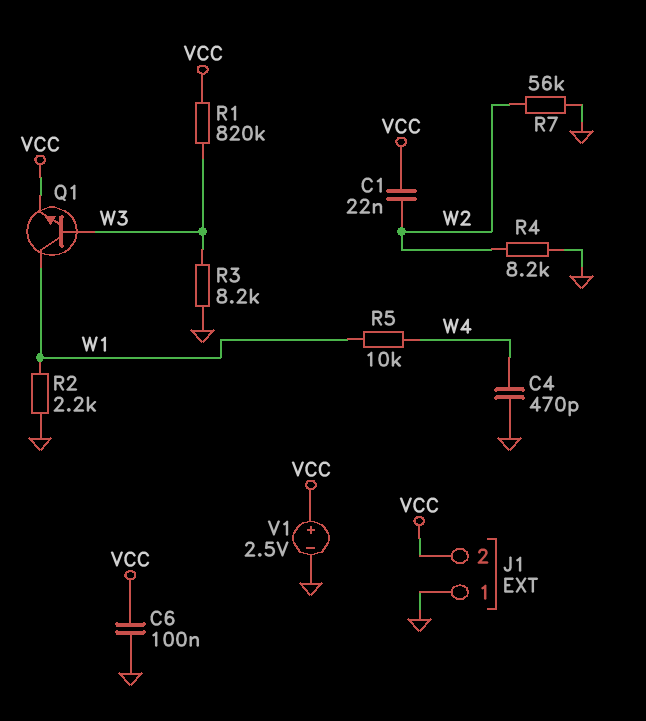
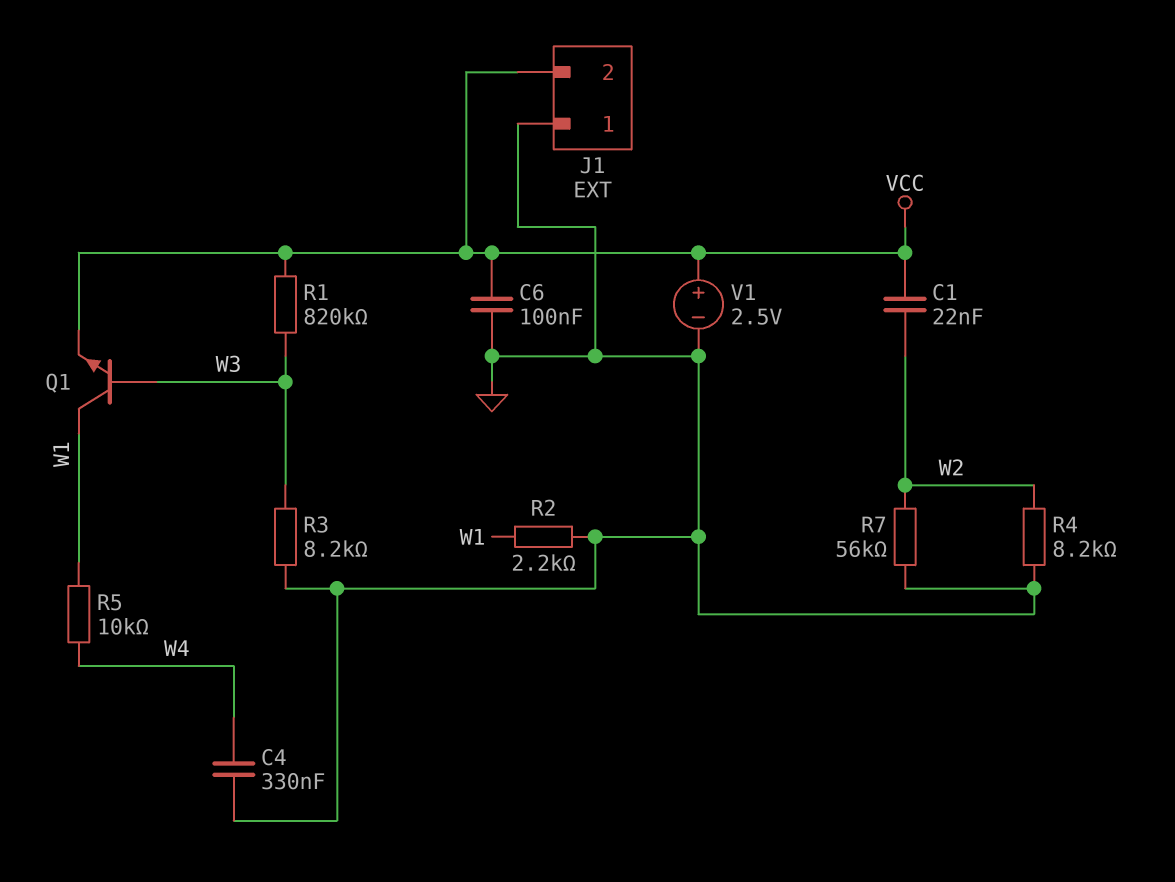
C4: 470pF (GND, W4) -> 330nF (GND, W4)

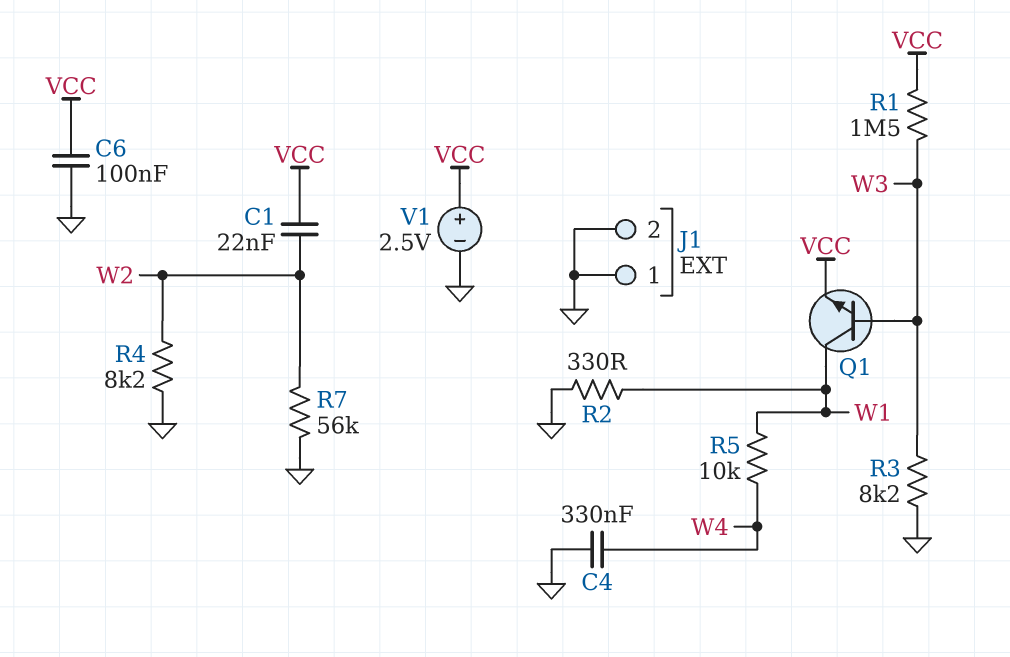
J1 pin 2: VCC -> GND
R1: 820k (VCC, W3) -> 1.5M (VCC, W3)
R2: 2.2k (GND, W1) -> 330 (GND, W1)

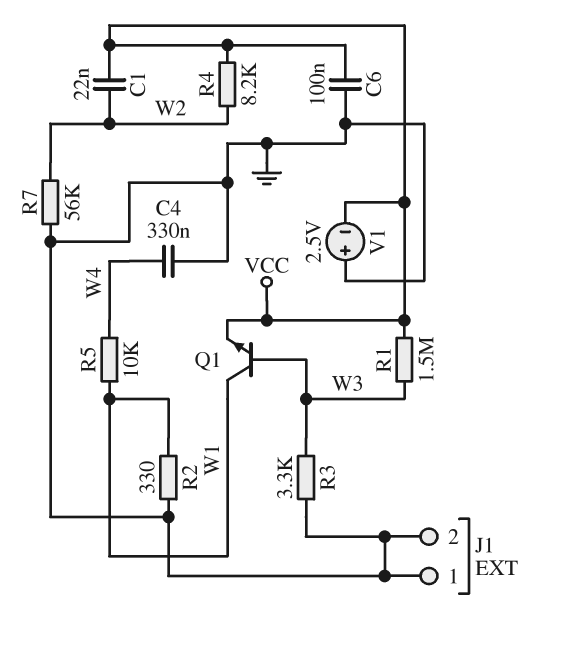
R3: 8.2k (GND, W3) -> 3.3k (GND, W3)
R4: 8.2k (GND, W2) -> 8.2k (VCC, W2)
V1: 2.5V (plus VCC, minus GND) -> 2.5V (plus GND, minus VCC)

